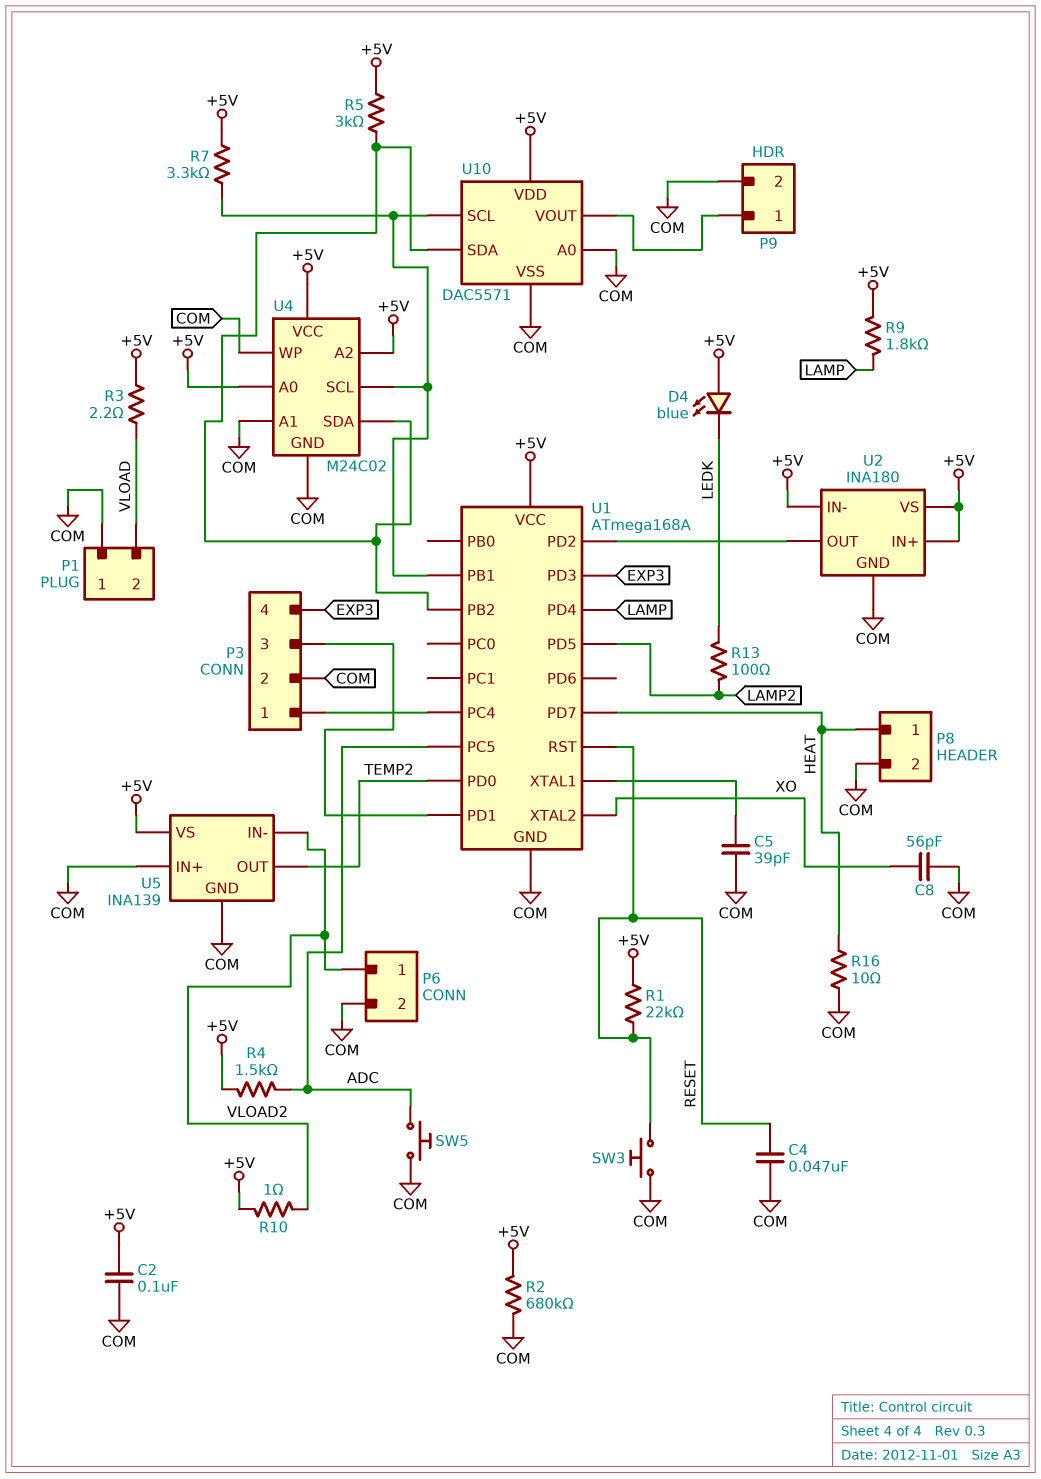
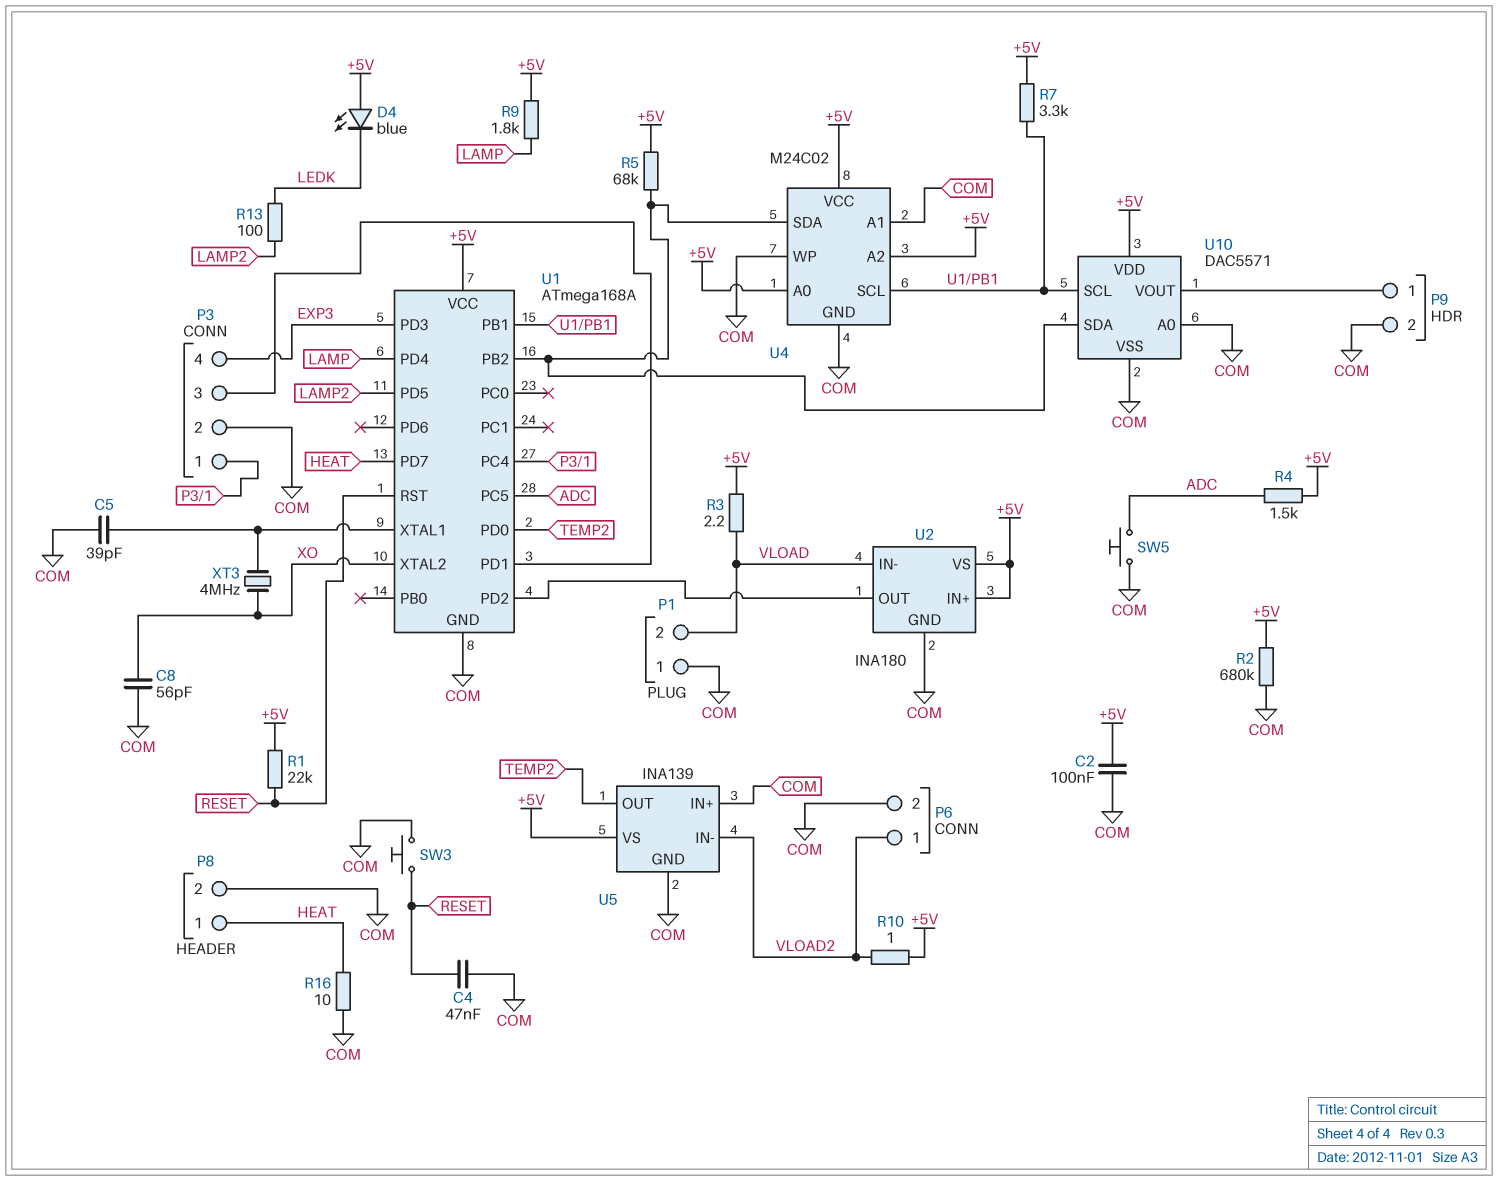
R5: 3k (+5V, U1/PB2) -> 68k (+5V, U1/PB2)
U2 pin IN-: +5V -> VLOAD
XT3: none -> 4MHz (U1/XTAL1, XO)

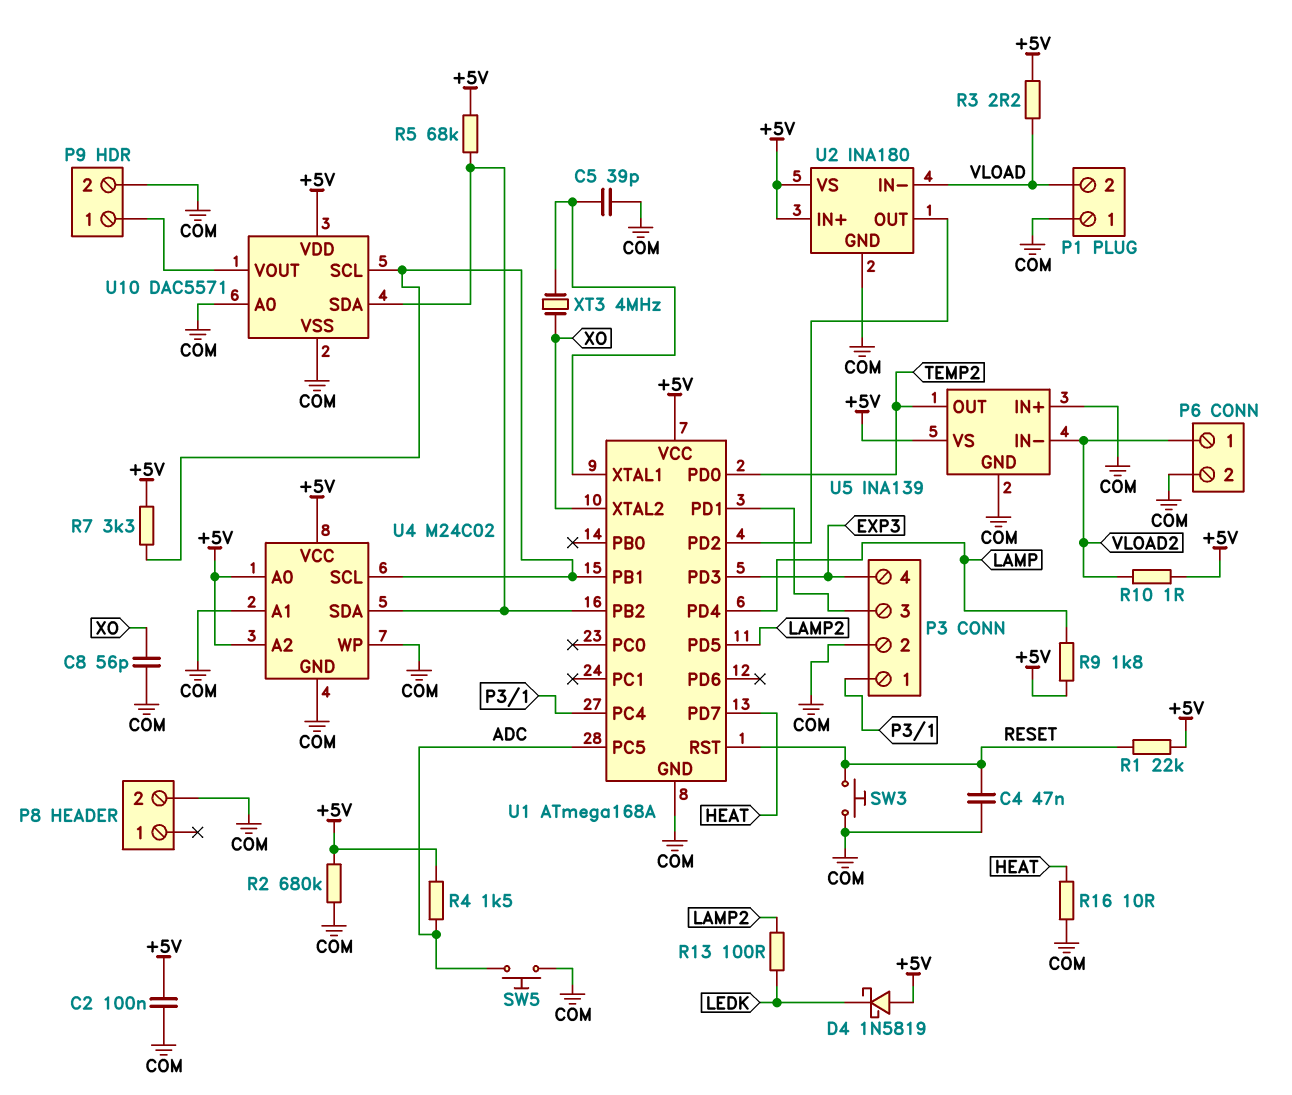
D4: LED blue (A +5V, K LEDK) -> schottky 1N5819 (A +5V, K LEDK)
P8 pin 1: HEAT -> none

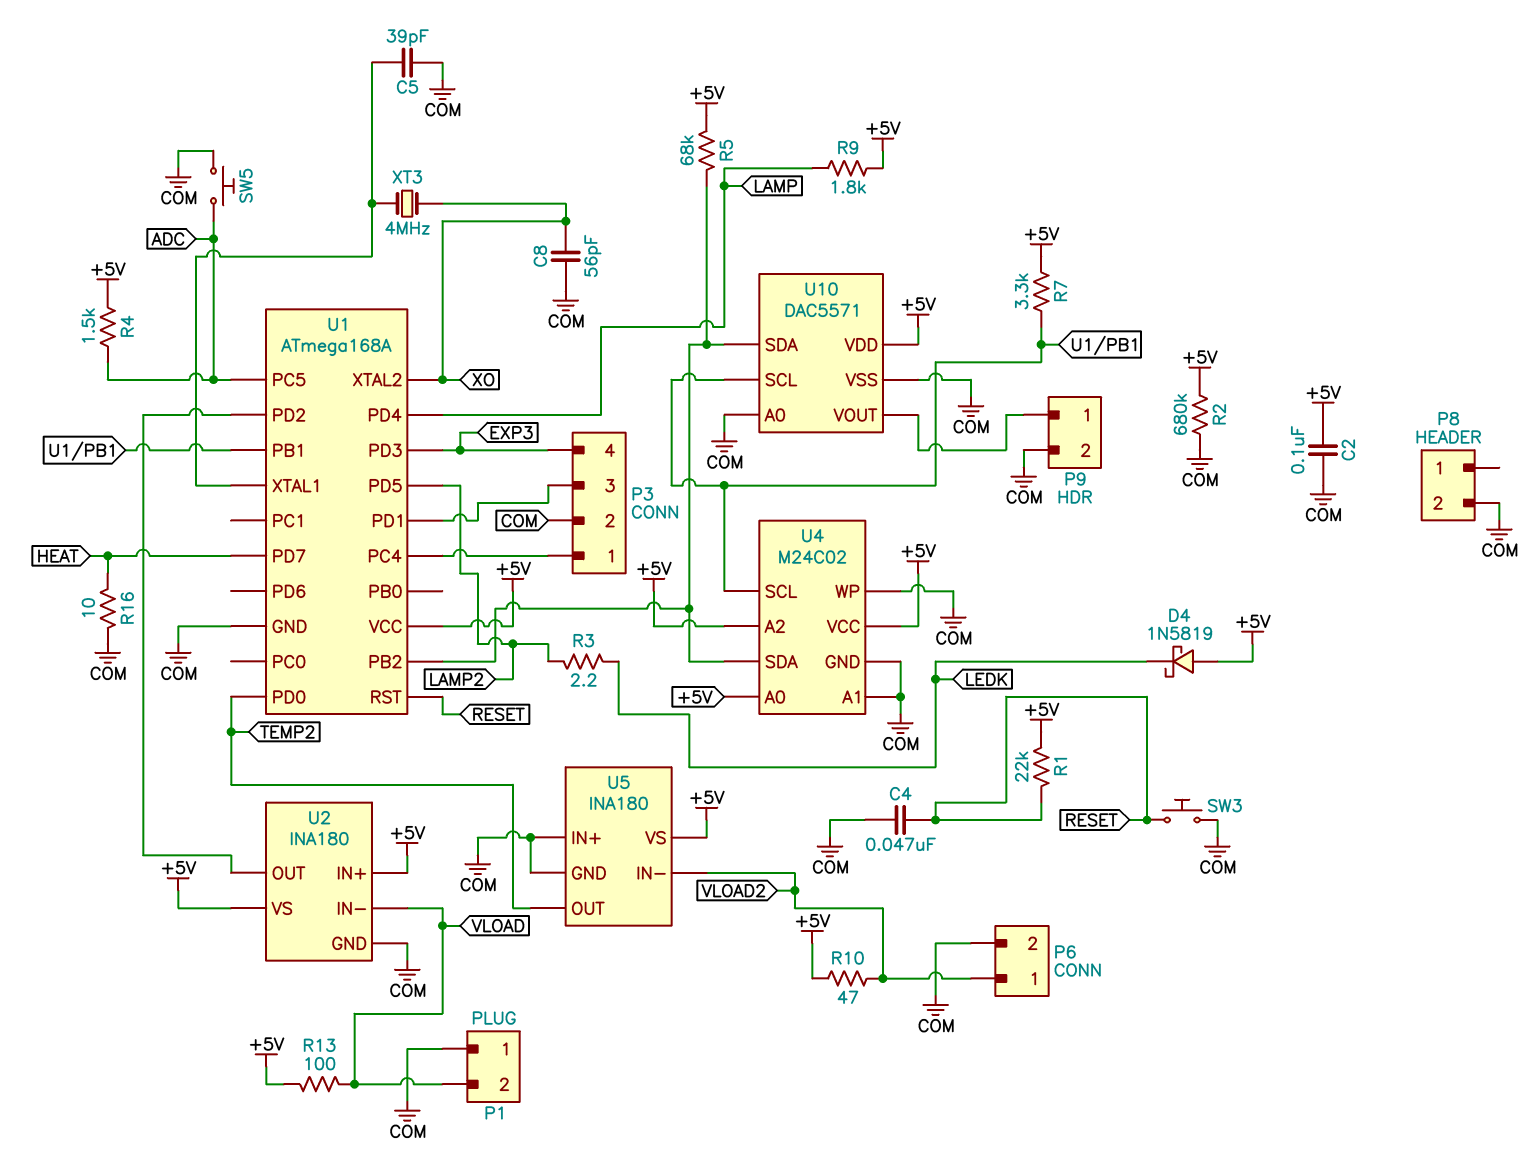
R3: 2.2 (+5V, VLOAD) -> 2.2 (LAMP2, LEDK)
R10: 1 (+5V, VLOAD2) -> 47 (+5V, VLOAD2)
R13: 100 (LAMP2, LEDK) -> 100 (+5V, VLOAD)
U5: INA139 -> INA180

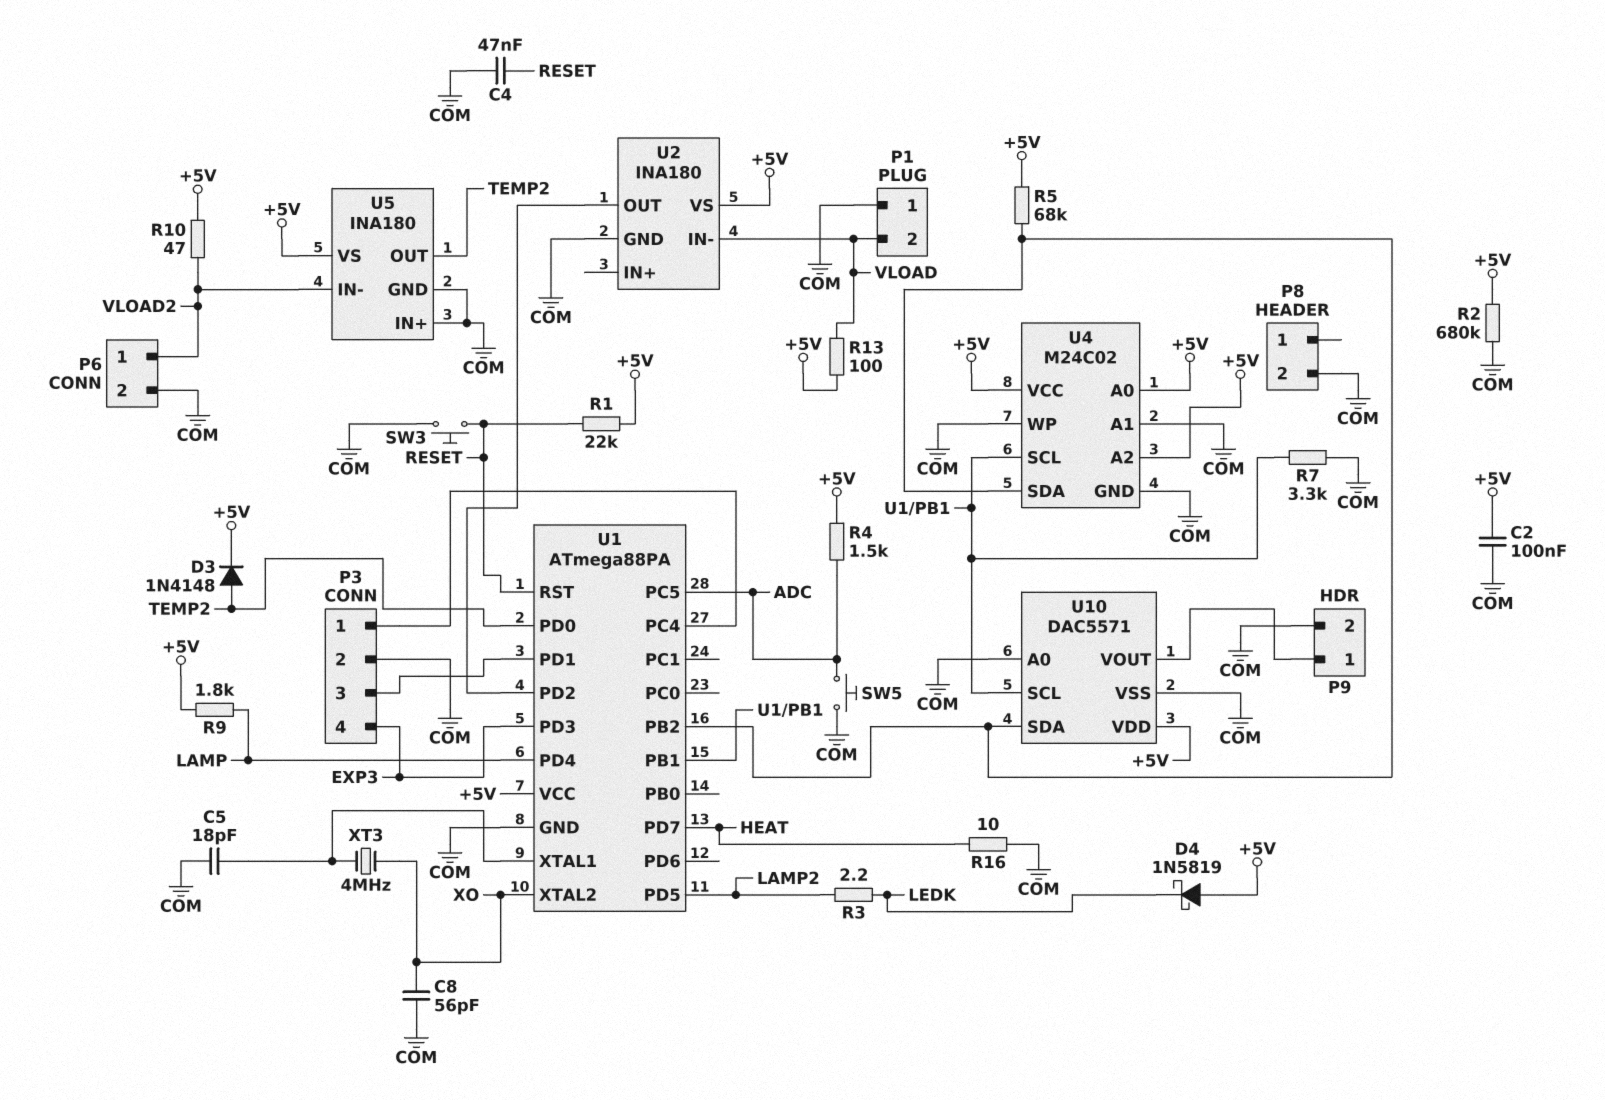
C5: 39pF (COM, U1/XTAL1) -> 18pF (COM, U1/XTAL1)
D3: none -> diode 1N4148 (A TEMP2, K +5V)
R7: 3.3k (+5V, U1/PB1) -> 3.3k (COM, U1/PB1)
U1: ATmega168A -> ATmega88PA
U2 pin IN+: +5V -> none

